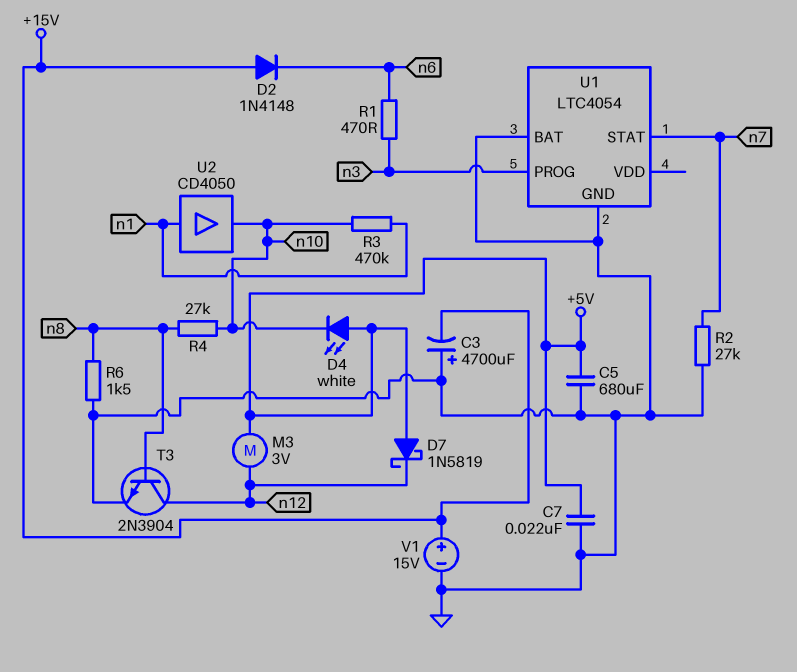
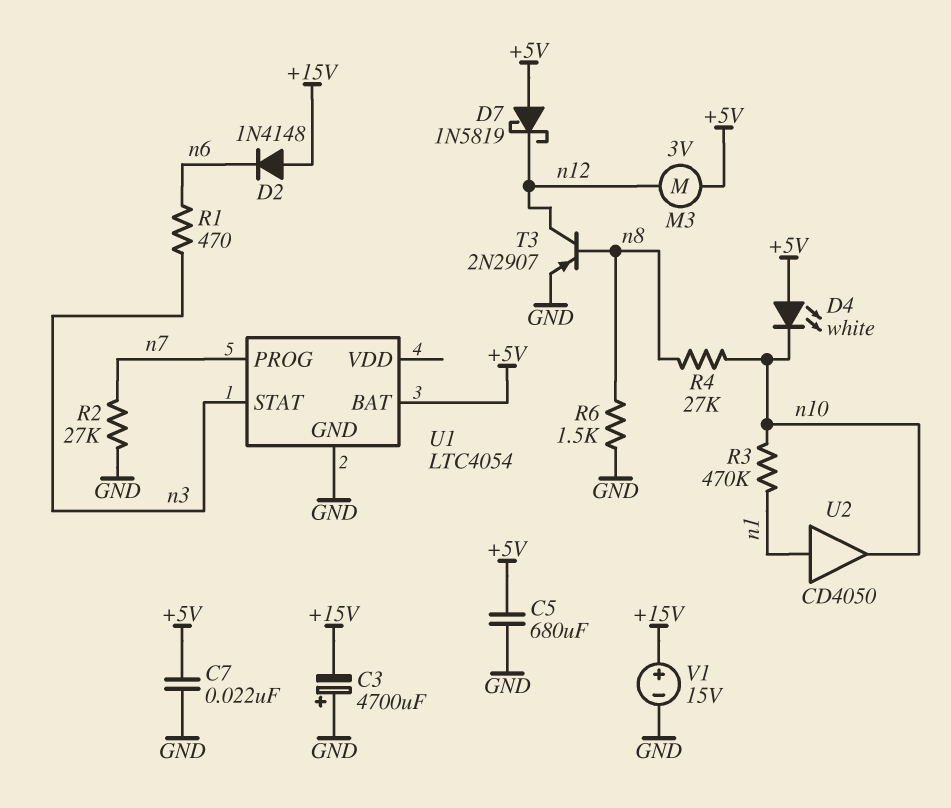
T3: NPN 2N3904 (B n8, C n12, E GND) -> PNP 2N2907 (B n8, C n12, E GND)
U1 pin BAT: GND -> +5V
U1 pin PROG: n3 -> n7
U1 pin STAT: n7 -> n3

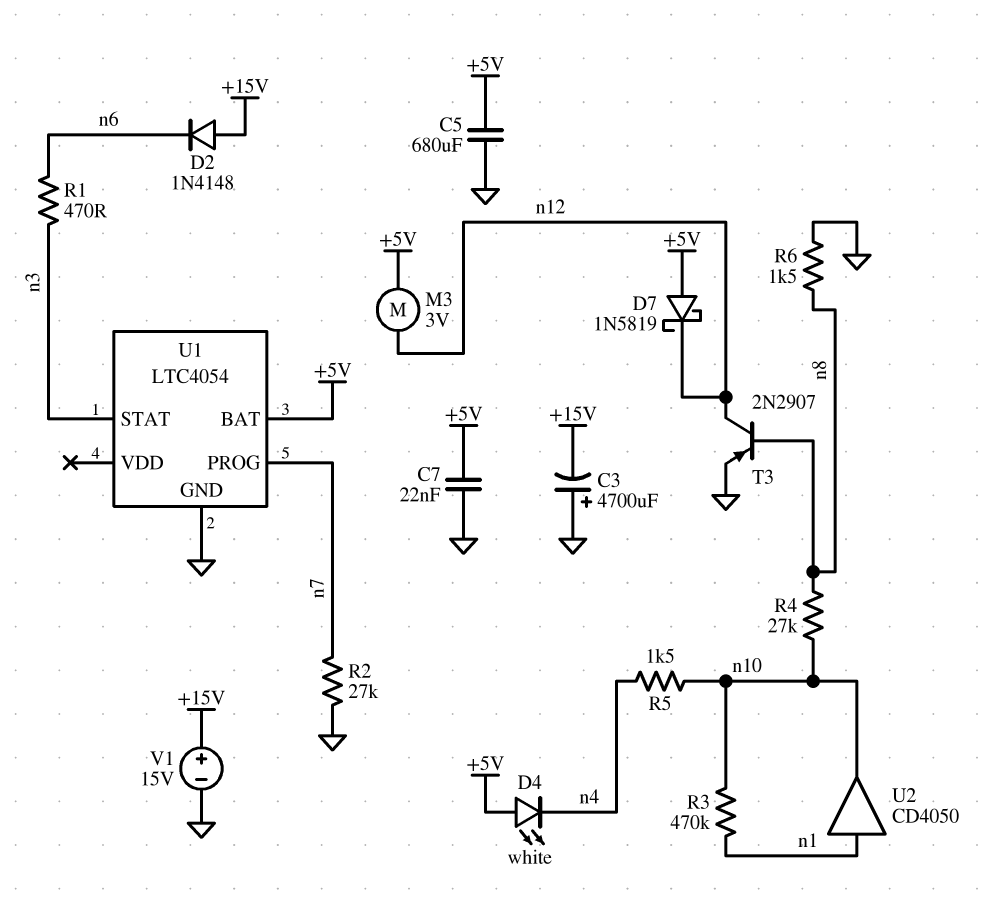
D4: LED white (A +5V, K n10) -> LED white (A +5V, K n4)
R5: none -> 1.5k (n4, n10)

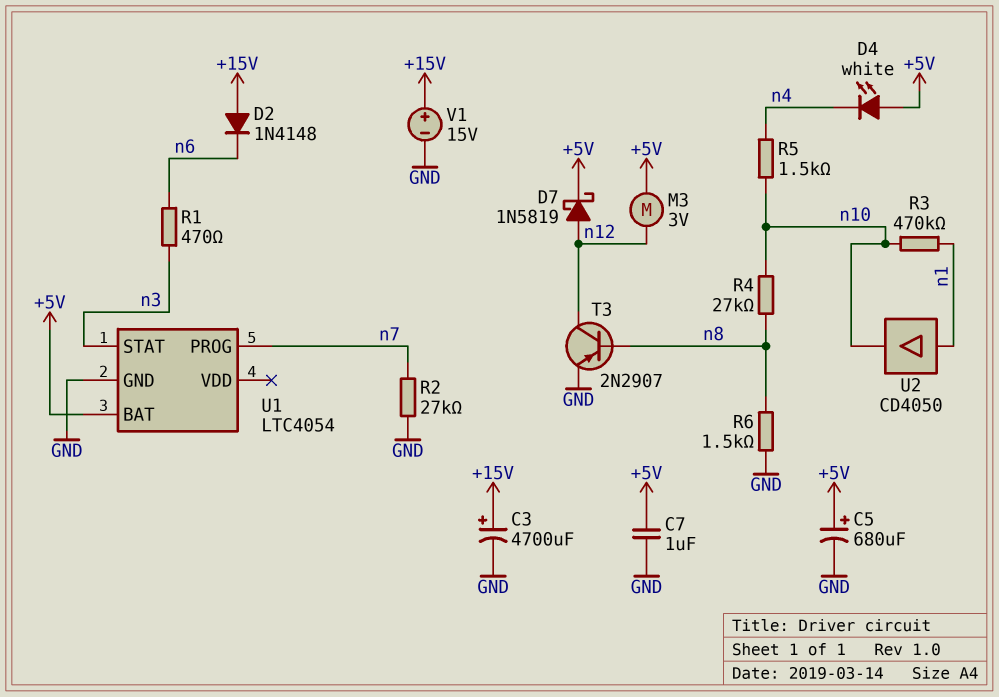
C3: 4700uF (plus GND, minus +15V) -> 4700uF (plus +15V, minus GND)
C5: 680uF (+5V, GND) -> 680uF (plus +5V, minus GND)
C7: 22nF (+5V, GND) -> 1uF (+5V, GND)
D7: schottky 1N5819 (A +5V, K n12) -> schottky 1N5819 (A n12, K +5V)

